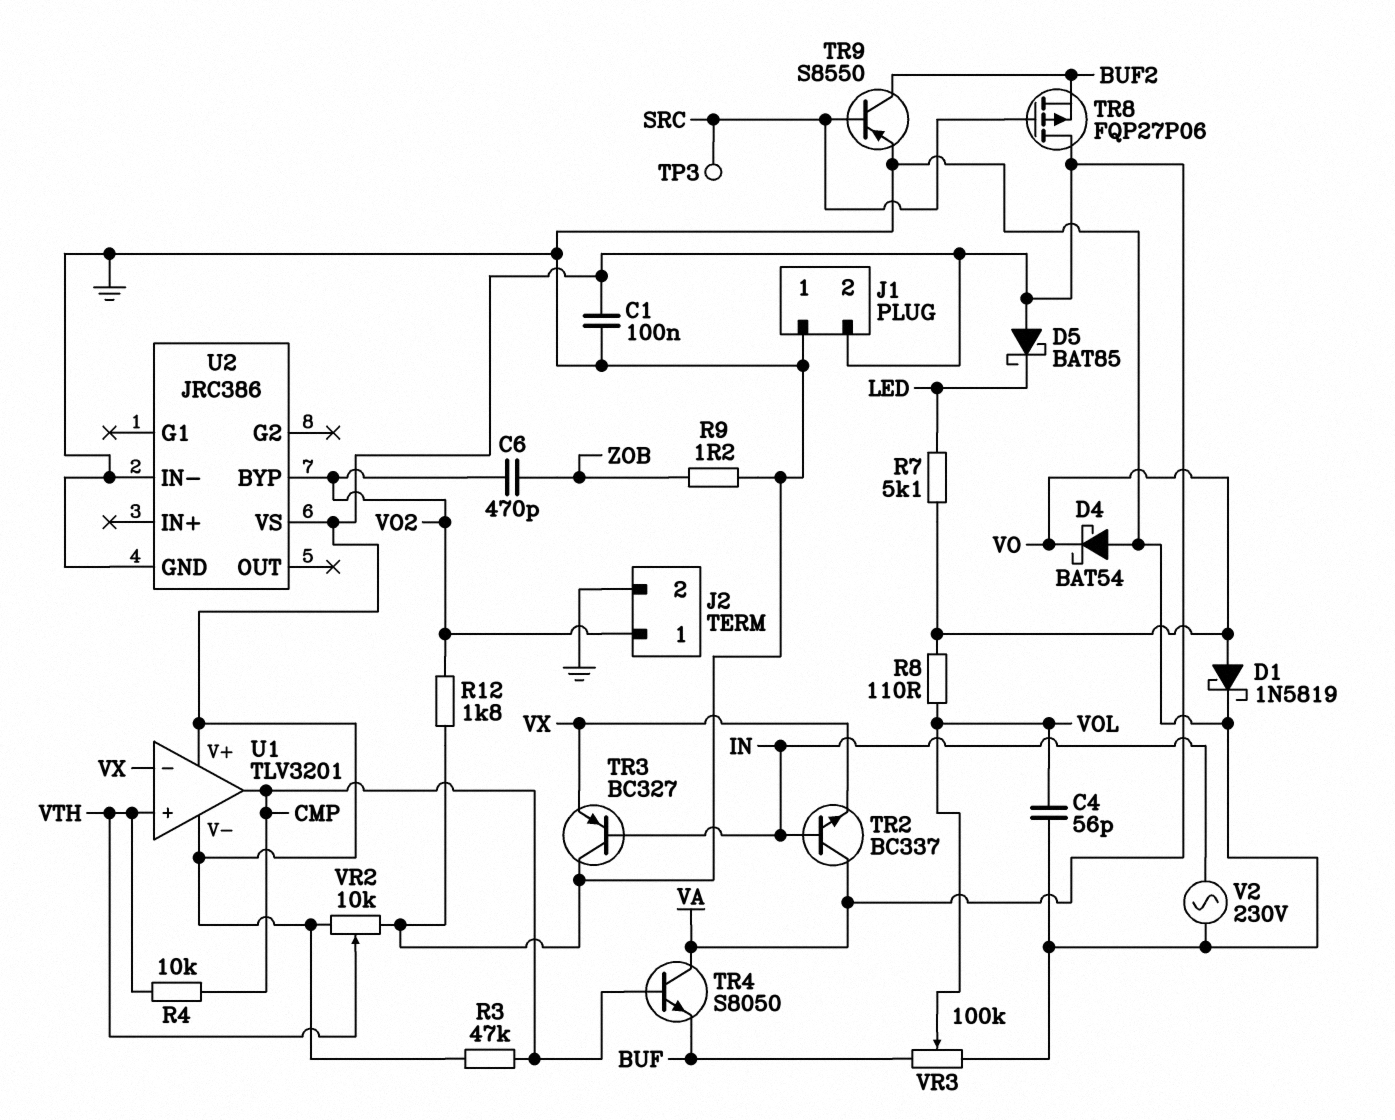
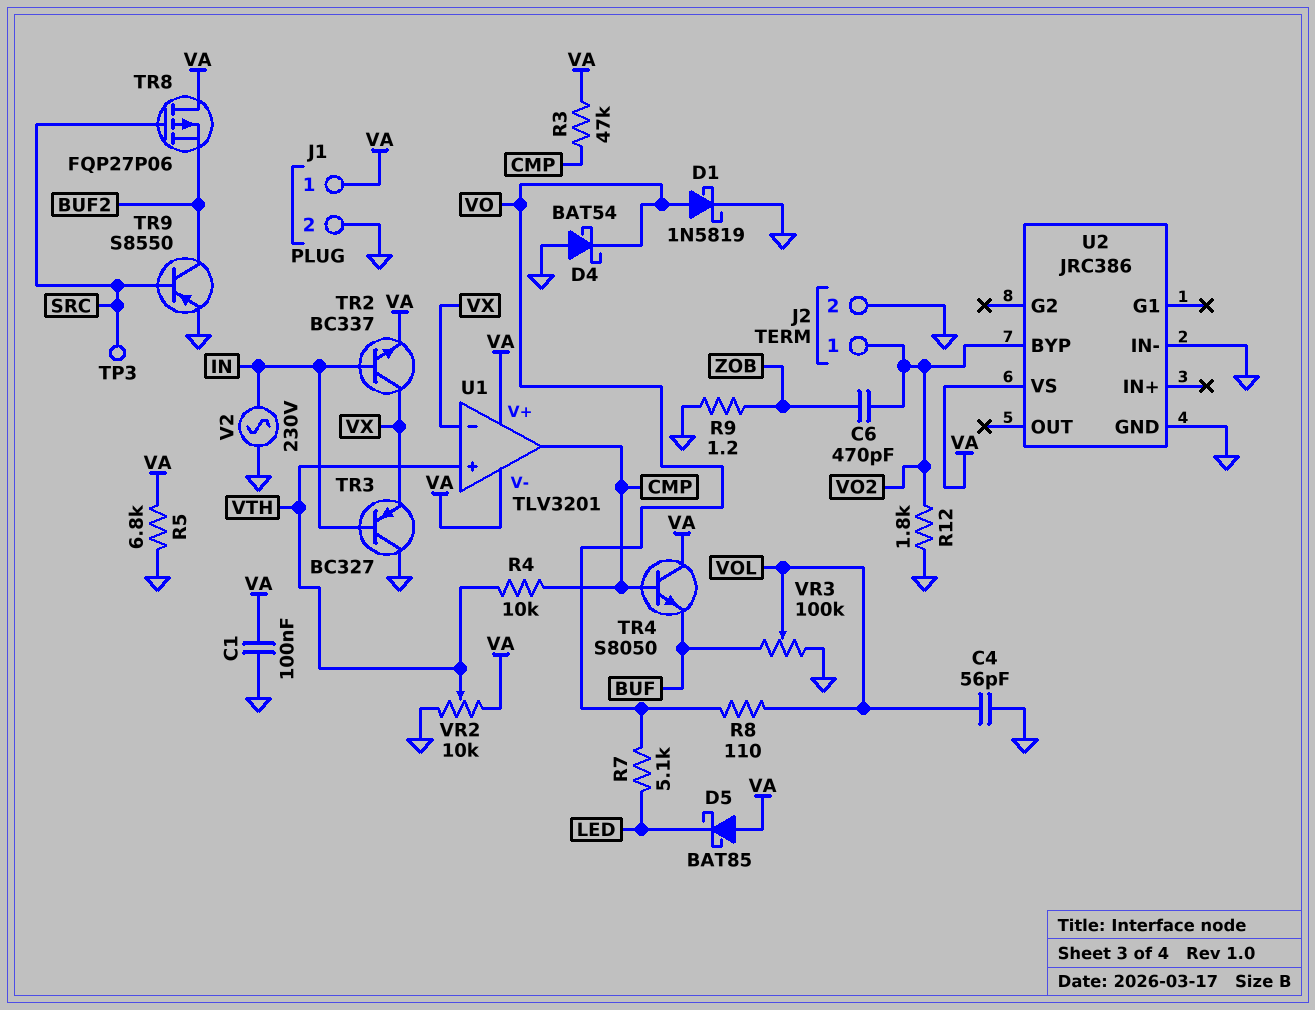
J1 pin 1: GND -> VA
J1 pin 2: VA -> GND
R5: none -> 6.8k (GND, VA)
TR2: NPN BC337 (B IN, C VA, E VX) -> NPN BC337 (B IN, C VX, E VA)

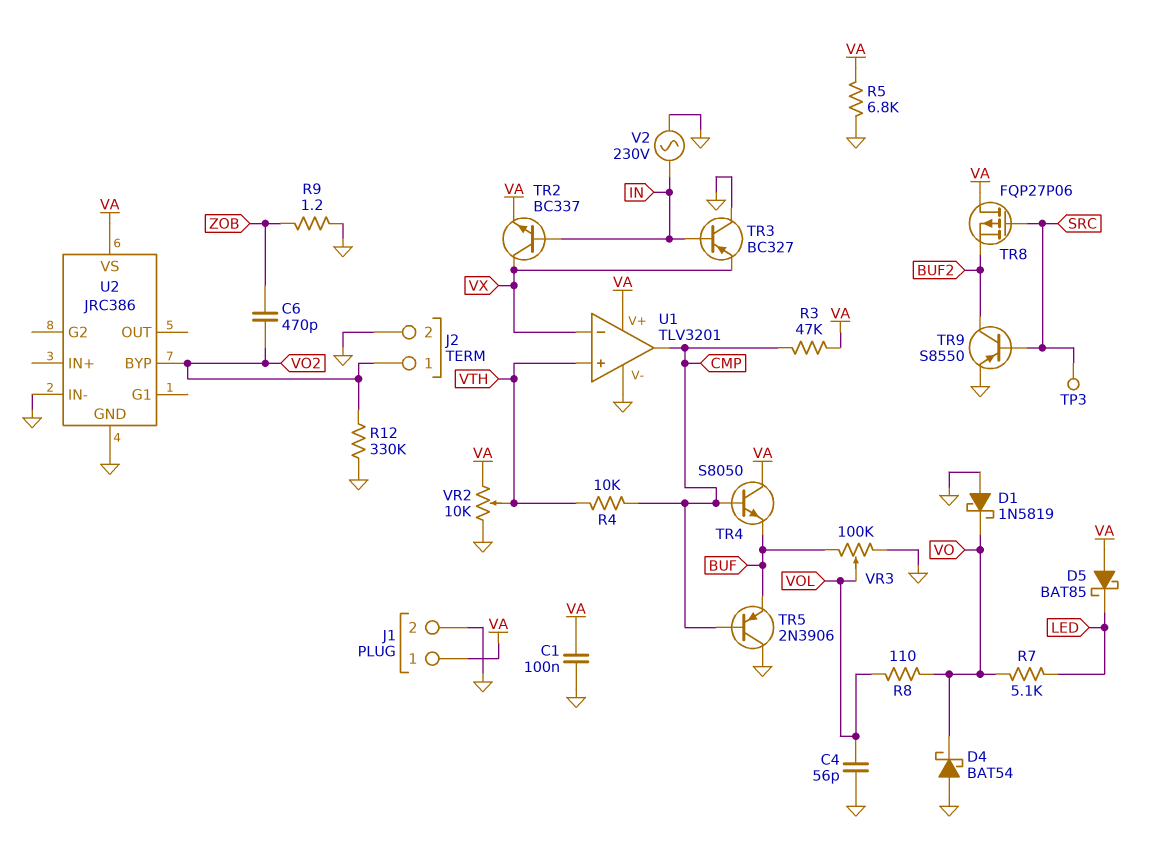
D1: schottky 1N5819 (A VO, K GND) -> schottky 1N5819 (A GND, K VO)
R12: 1.8k (GND, VO2) -> 330k (GND, VO2)
TR5: none -> PNP 2N3906 (B CMP, C GND, E BUF)
U1 pin V-: VA -> GND

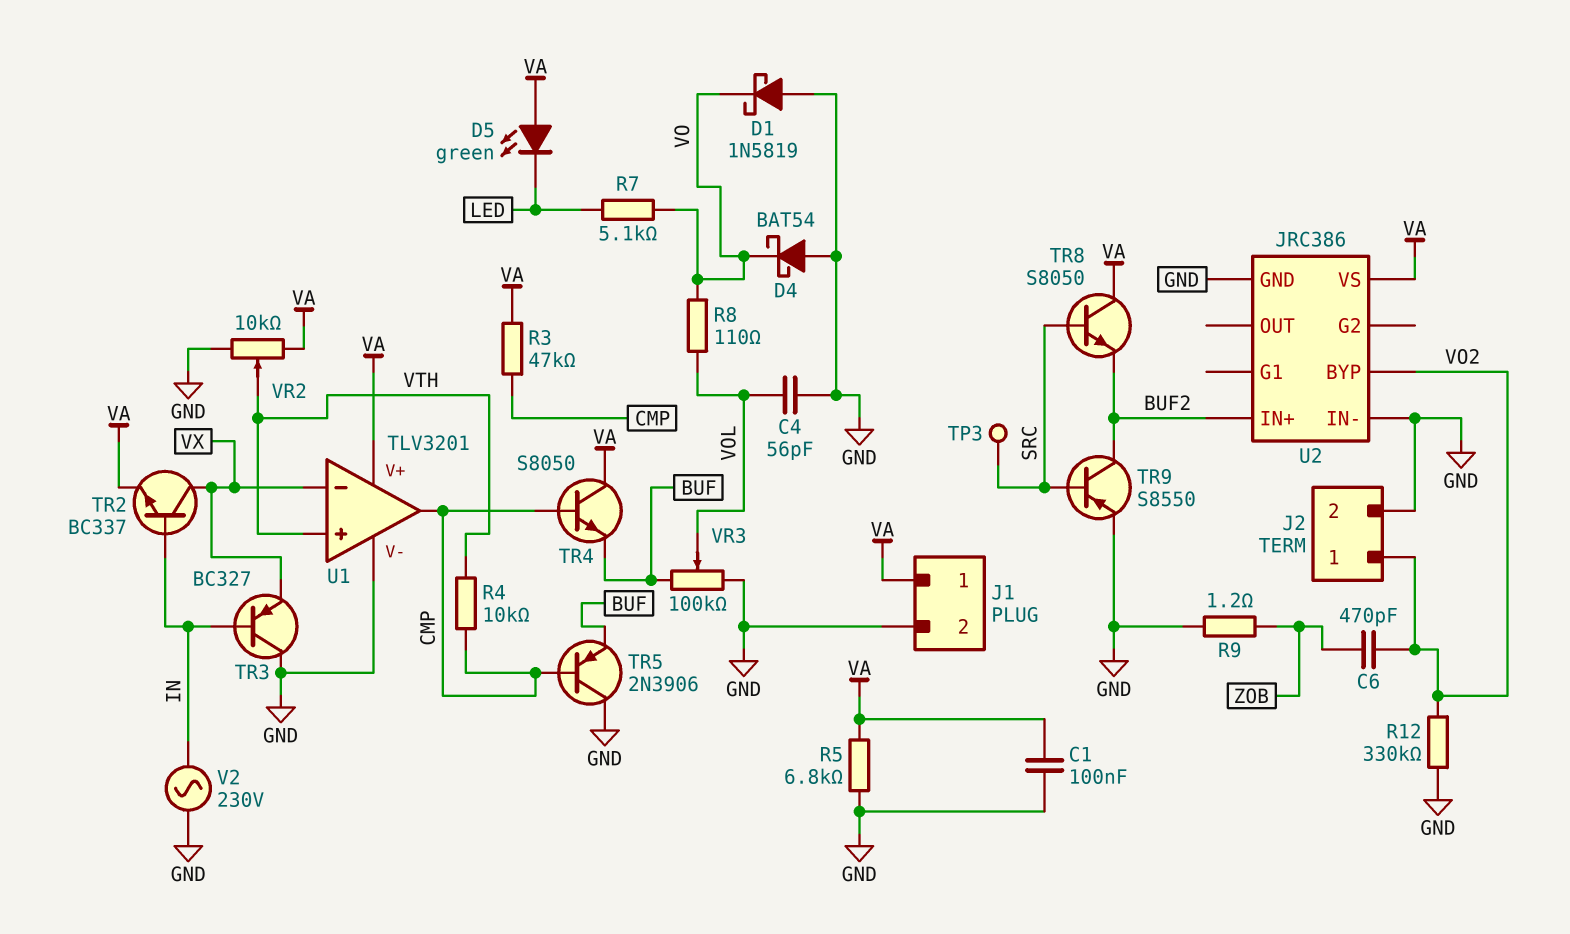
D5: schottky BAT85 (A VA, K LED) -> LED green (A VA, K LED)
TR8: PMOS FQP27P06 (G SRC, D VA, S BUF2) -> NPN S8050 (B SRC, C VA, E BUF2)
U2 pin IN+: none -> BUF2

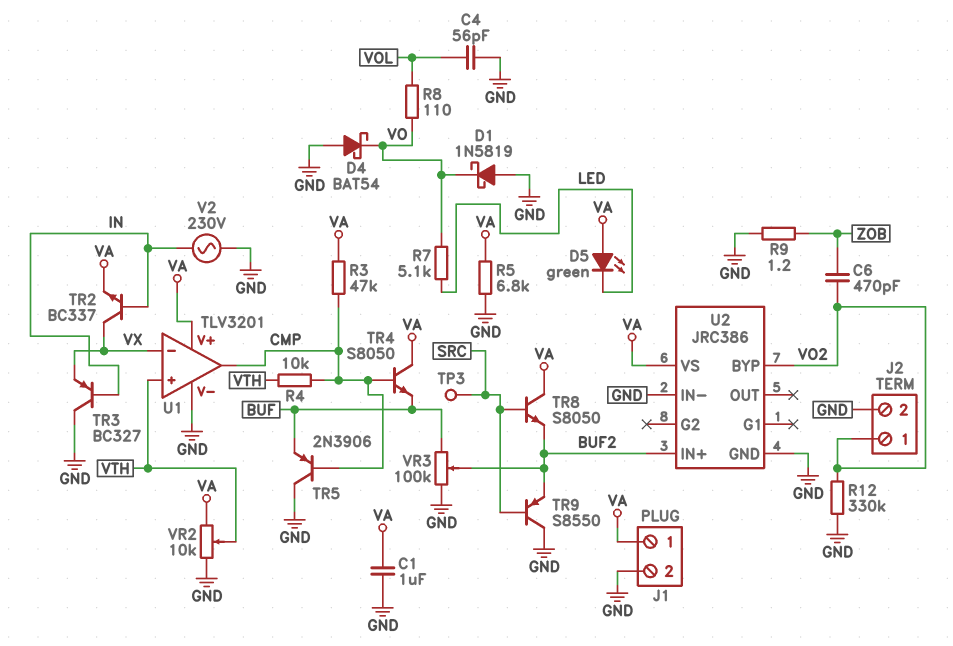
C1: 100nF (GND, VA) -> 1uF (GND, VA)
TR9: PNP S8550 (B SRC, C BUF2, E GND) -> PNP S8550 (B SRC, C GND, E BUF2)
VR3: 100k (BUF, GND, wiper VOL) -> 100k (BUF, GND, wiper BUF2)

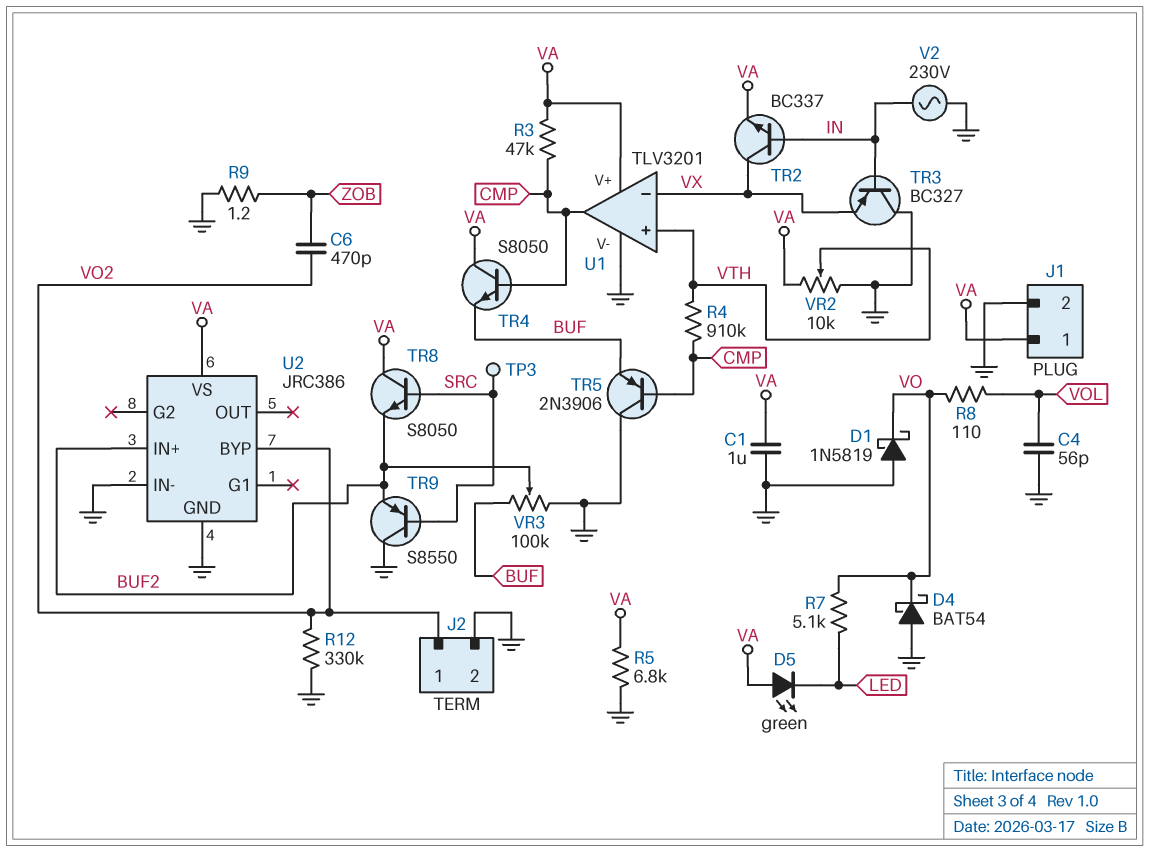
R4: 10k (CMP, VTH) -> 910k (CMP, VTH)

